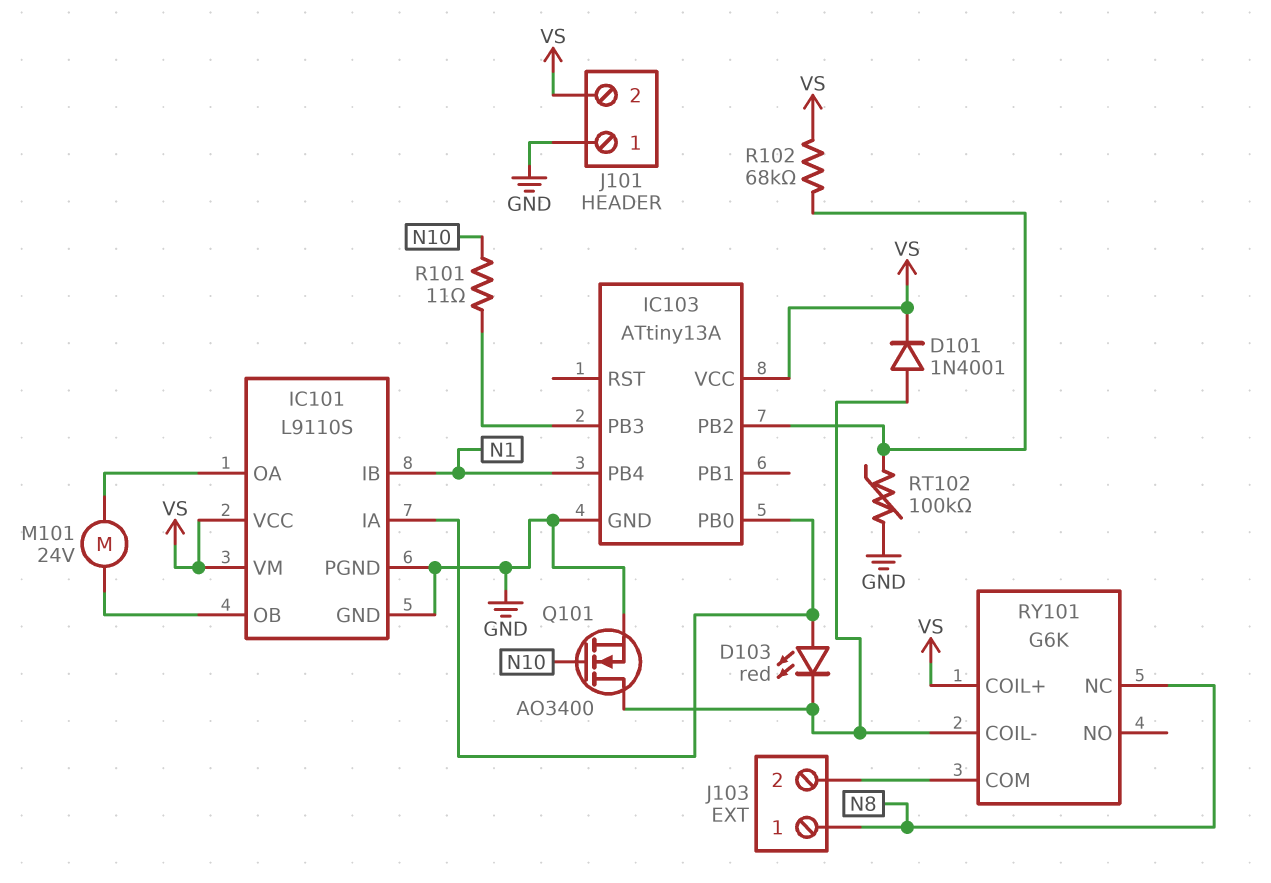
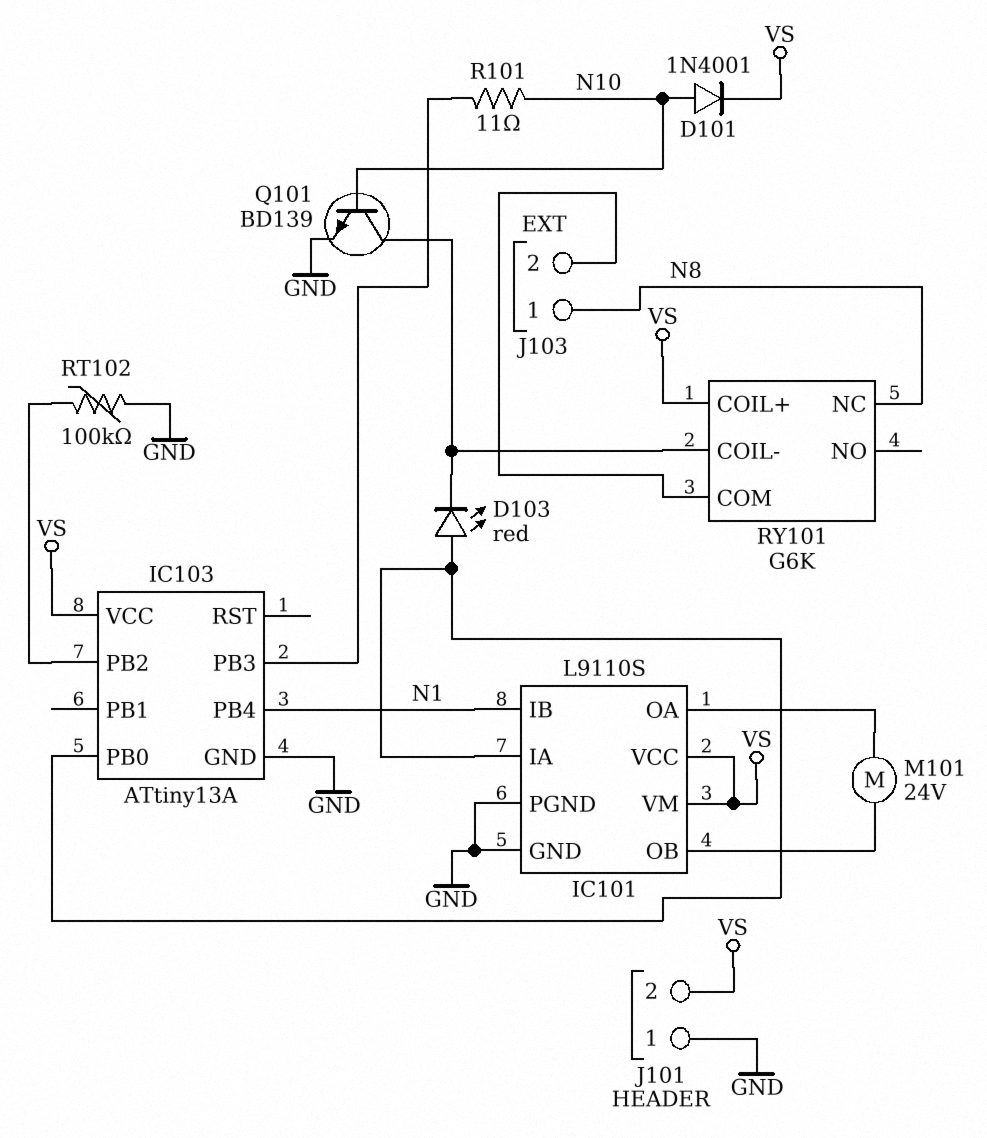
D101: diode 1N4001 (A RY101/COIL-, K VS) -> diode 1N4001 (A N10, K VS)
Q101: NMOS AO3400 (G N10, D RY101/COIL-, S GND) -> NPN BD139 (B N10, C RY101/COIL-, E GND)
R102: 68k (IC103/PB2, VS) -> none

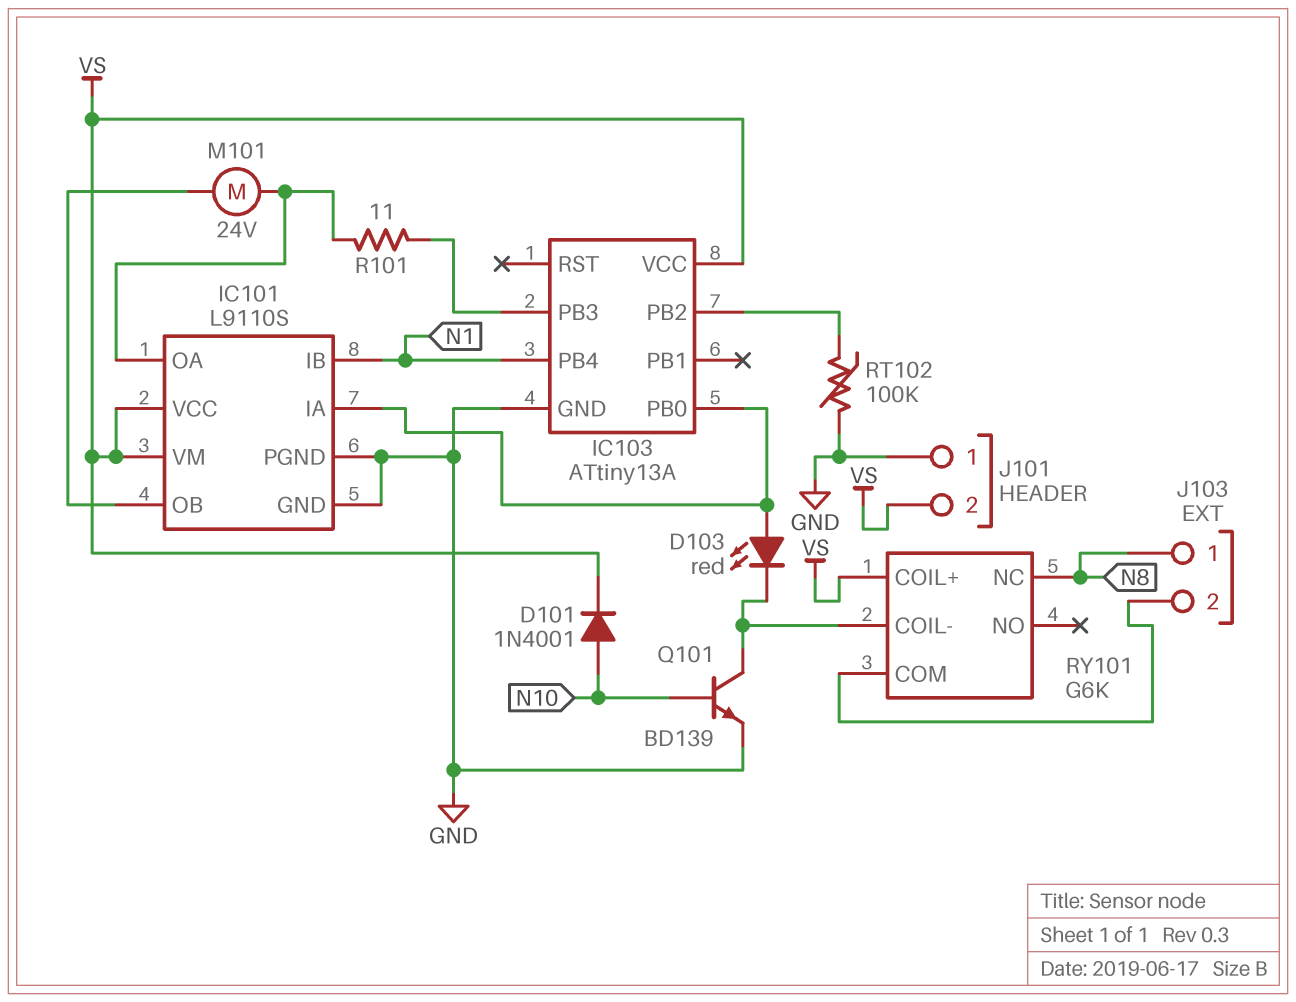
R101: 11 (IC103/PB3, N10) -> 11 (IC101/OA, IC103/PB3)

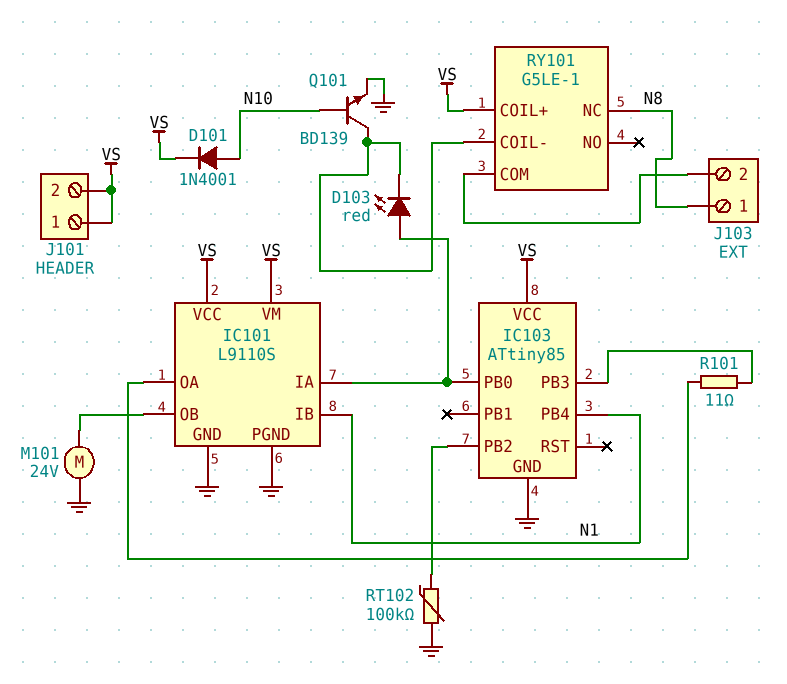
IC103: ATtiny13A -> ATtiny85
J101 pin 1: GND -> VS
M101: motor 24V (IC101/OA, IC101/OB) -> motor 24V (GND, IC101/OB)
RY101: G6K -> G5LE-1

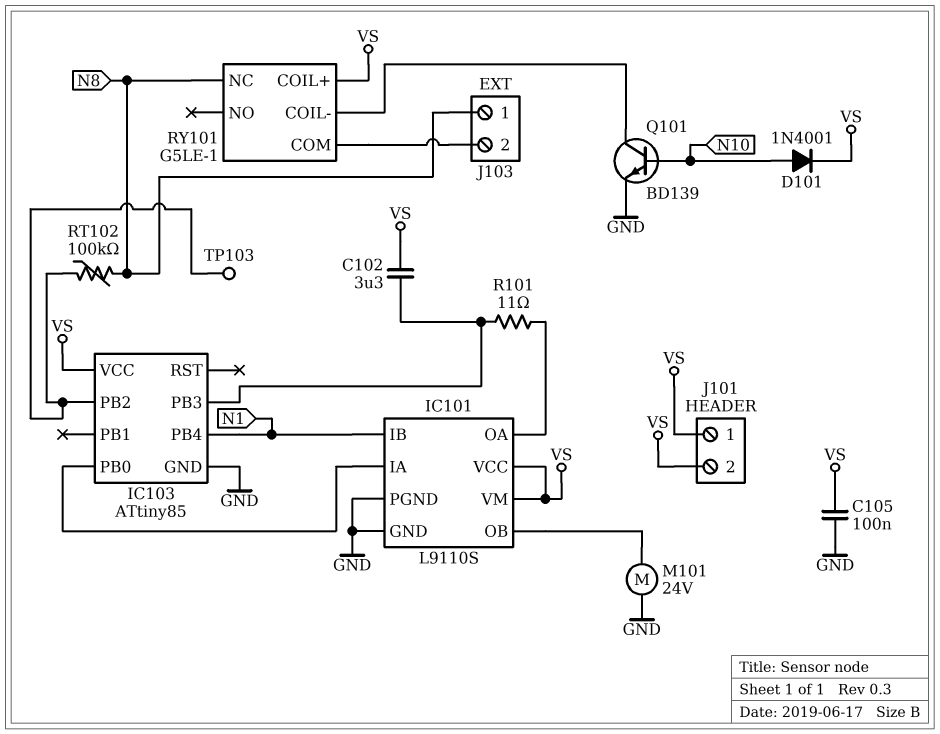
C102: none -> 3.3uF (IC103/PB3, VS)
C105: none -> 100nF (GND, VS)
D103: LED red (A IC101/IA, K RY101/COIL-) -> none
RT102: 100k (GND, IC103/PB2) -> 100k (IC103/PB2, N8)
TP103: none -> test point (IC103/PB2)

